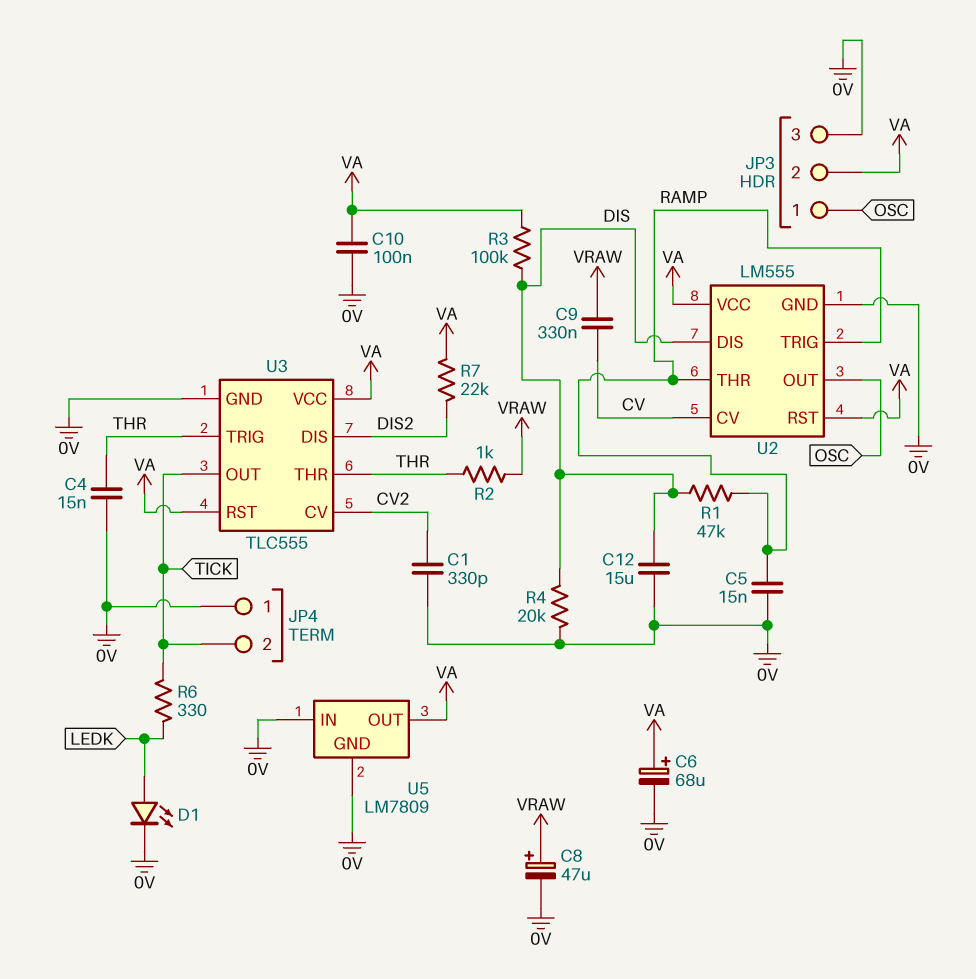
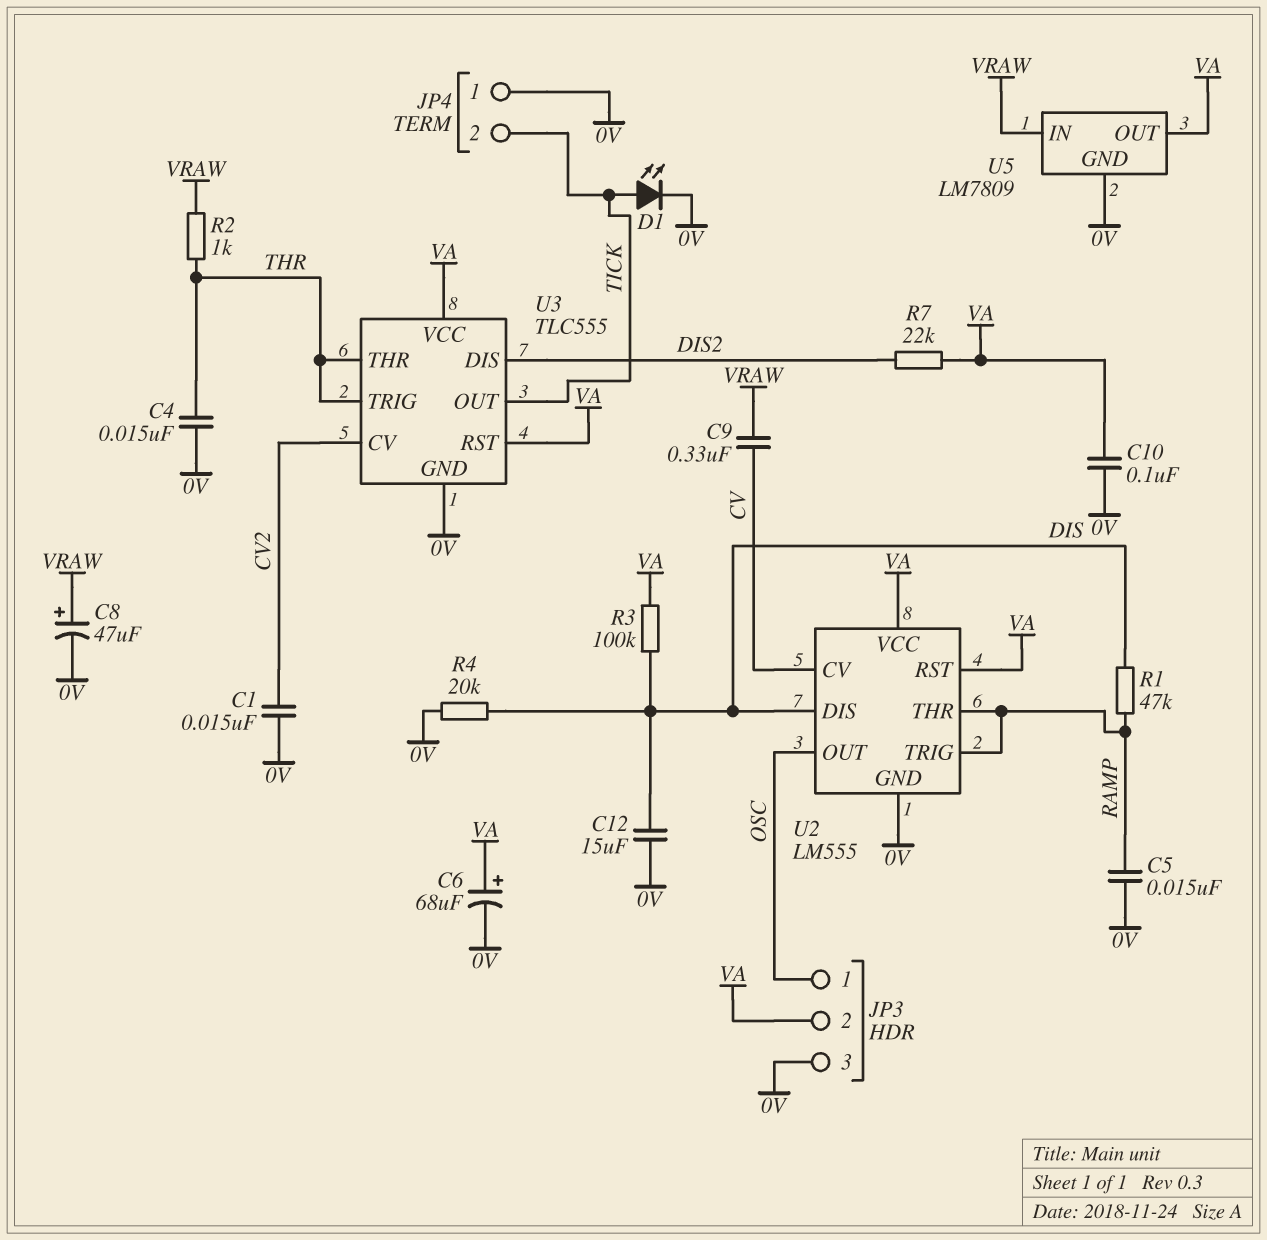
C1: 330pF (0V, CV2) -> 15nF (0V, CV2)
D1: LED (A LEDK, K 0V) -> LED (A TICK, K 0V)
R6: 330 (LEDK, TICK) -> none
U5 pin IN: 0V -> VRAW

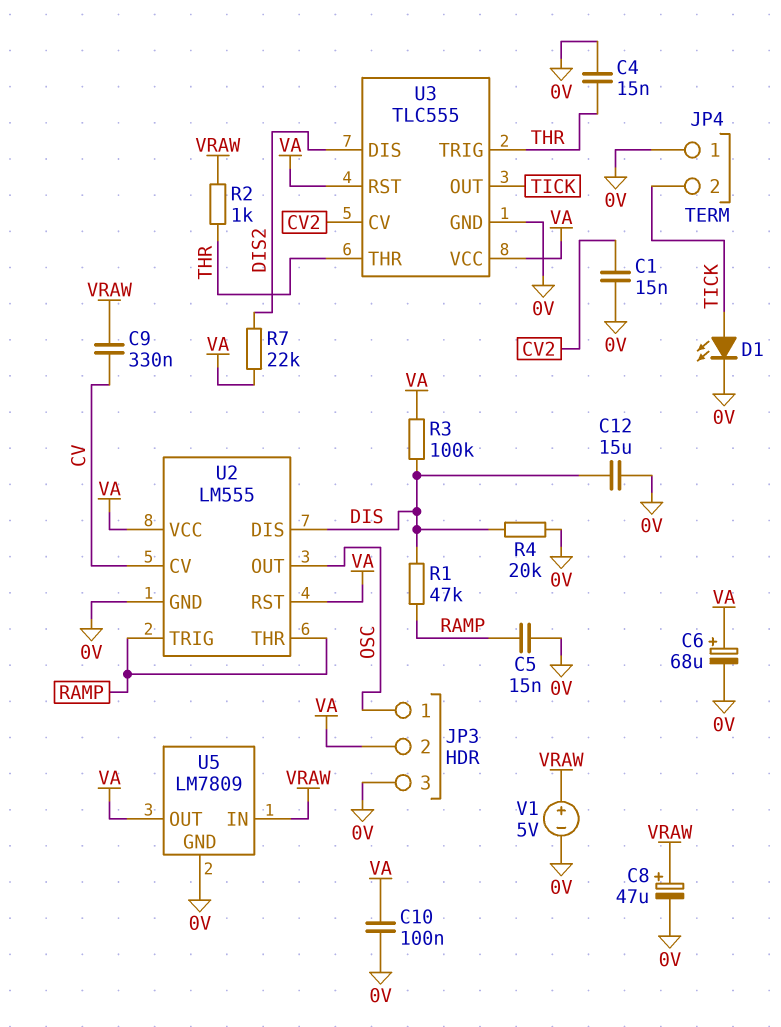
V1: none -> 5V (plus VRAW, minus 0V)

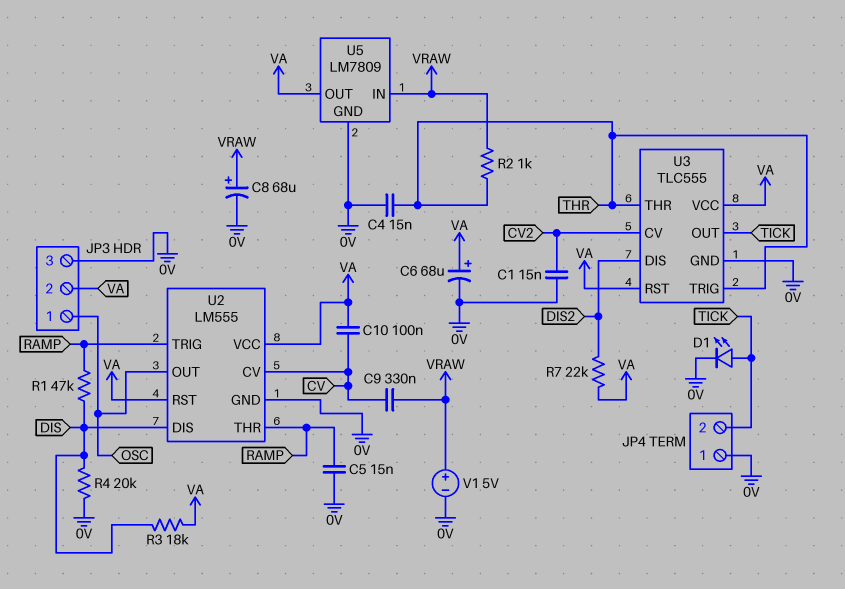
C8: 47uF (plus VRAW, minus 0V) -> 68uF (plus VRAW, minus 0V)
C10: 100nF (0V, VA) -> 100nF (CV, VA)
C12: 15uF (0V, DIS) -> none
R3: 100k (DIS, VA) -> 18k (DIS, VA)

